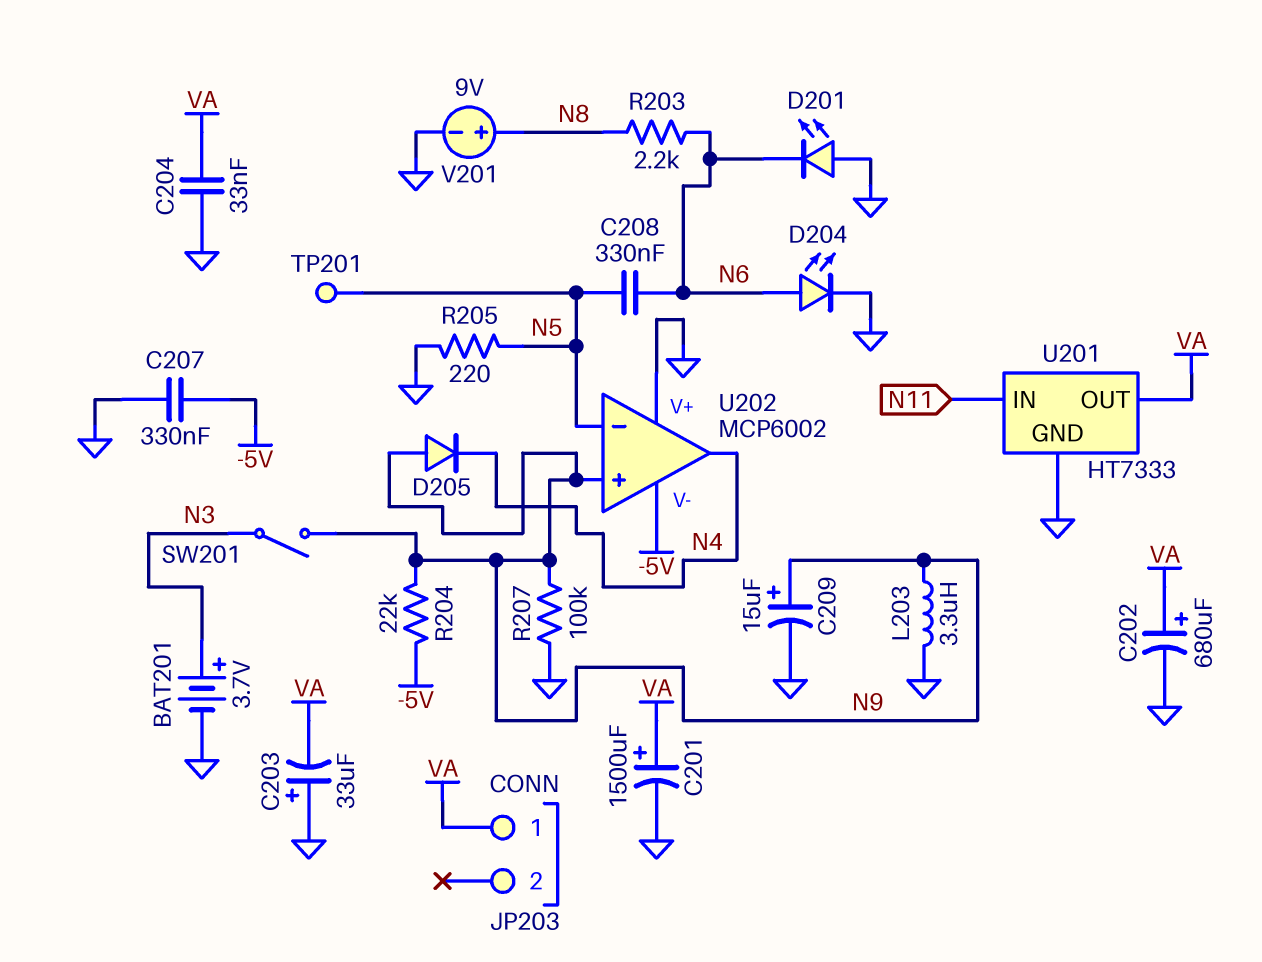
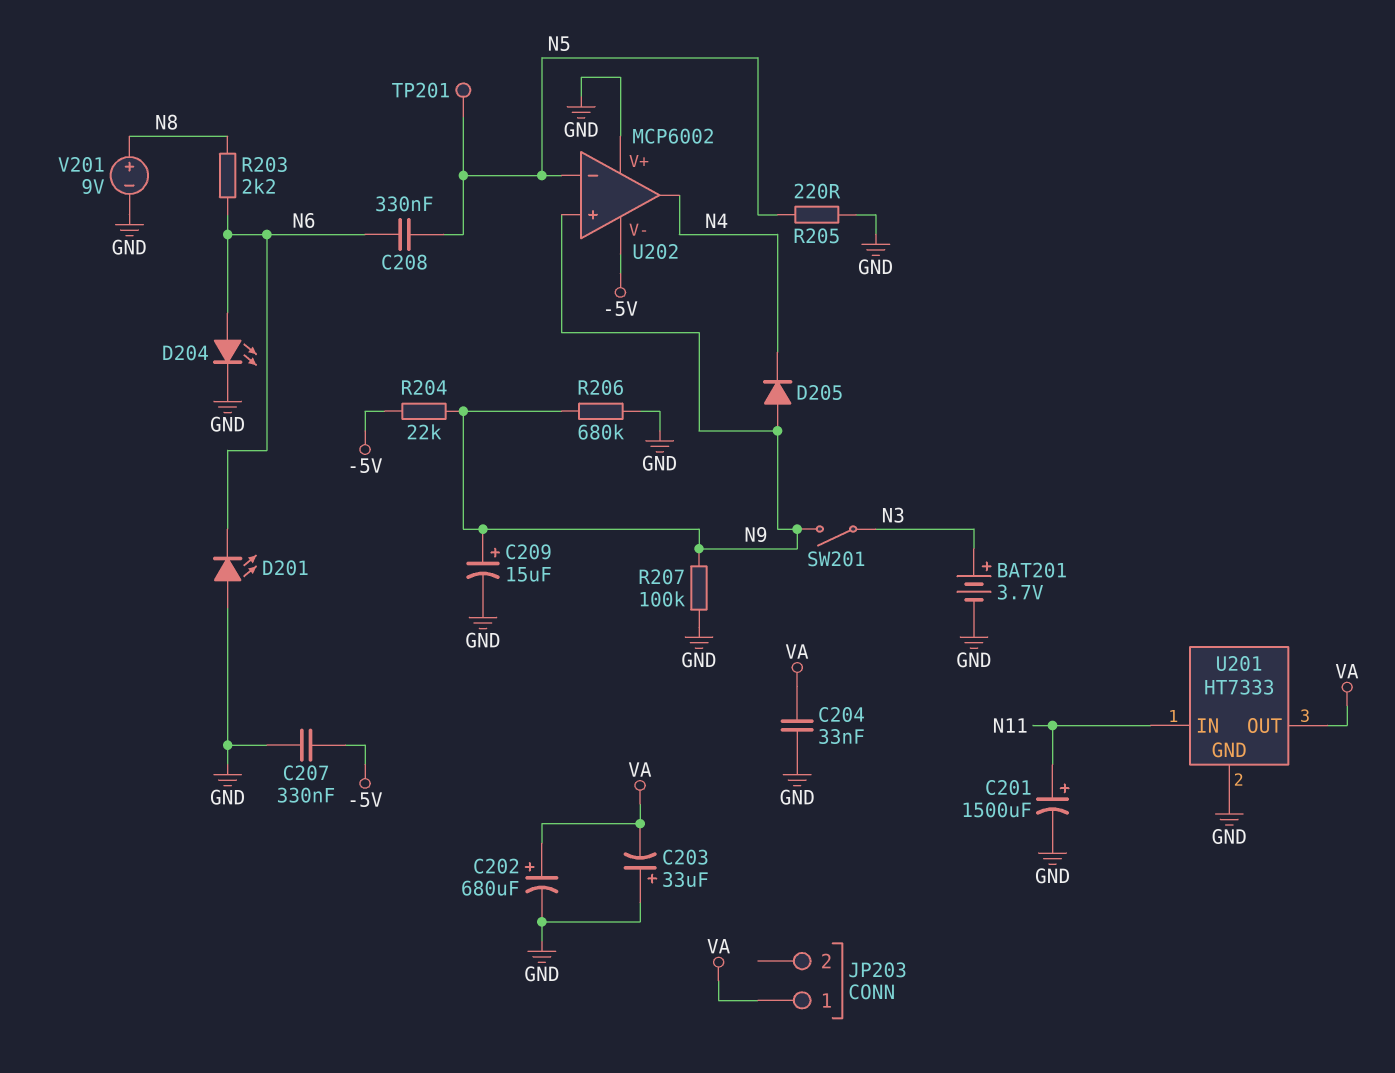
C201: 1500uF (plus VA, minus GND) -> 1500uF (plus N11, minus GND)
L203: 3.3uH (GND, N9) -> none
R206: none -> 680k (GND, N9)

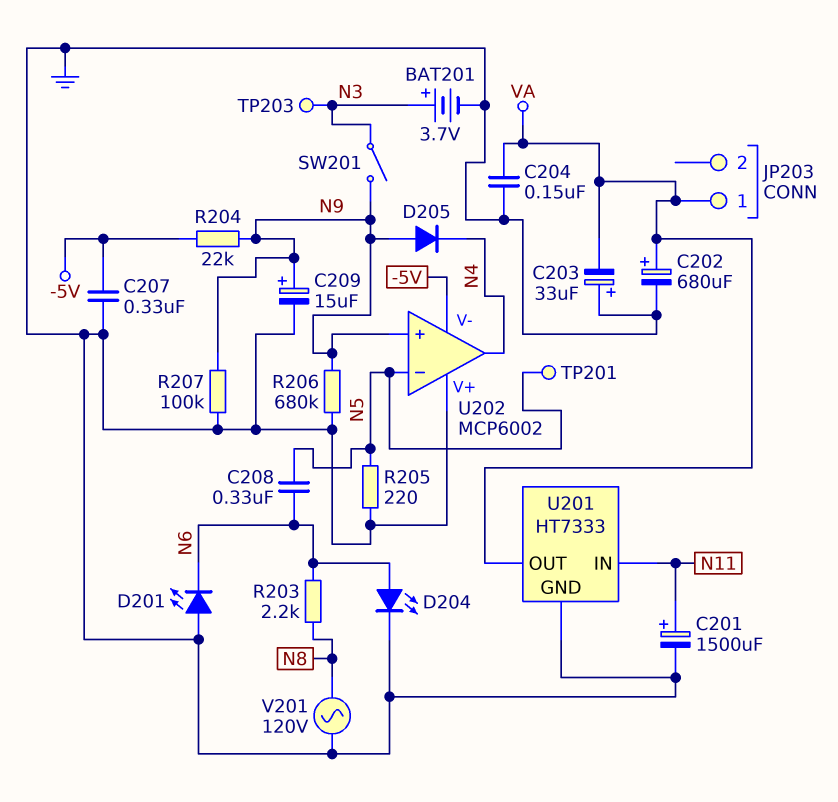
C204: 33nF (GND, VA) -> 150nF (GND, VA)
TP203: none -> test point (N3)
V201: 9V (plus N8, minus GND) -> AC 120V (GND, N8)

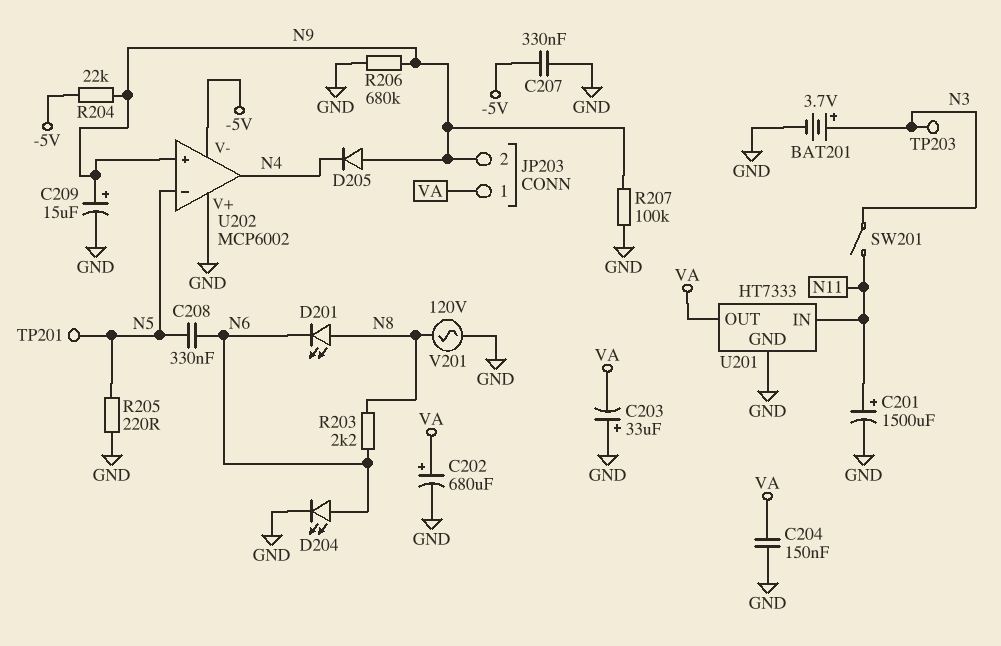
D201: LED (A GND, K N6) -> LED (A N8, K N6)
JP203 pin 2: none -> N9
SW201: switch (N3, N9) -> switch (N3, N11)

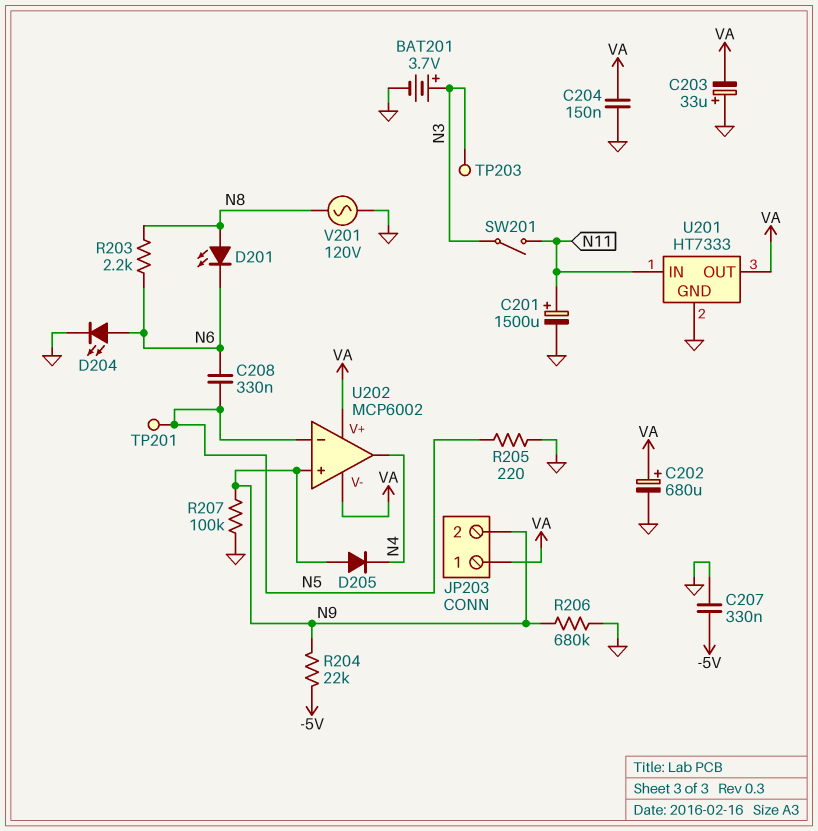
C209: 15uF (plus N9, minus GND) -> none
U202 pin V+: GND -> VA
U202 pin V-: -5V -> VA

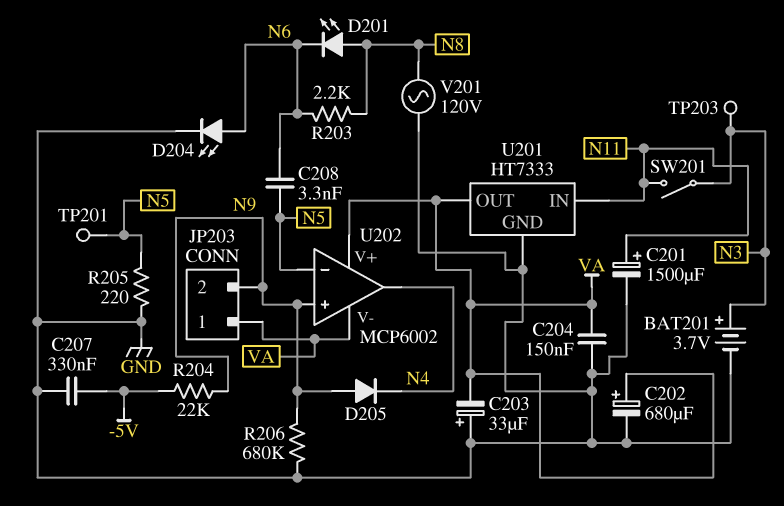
C208: 330nF (N5, N6) -> 3.3nF (N5, N6)
R207: 100k (GND, N9) -> none

